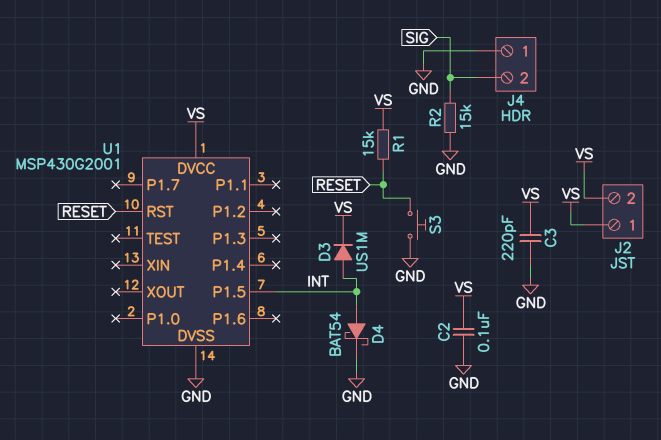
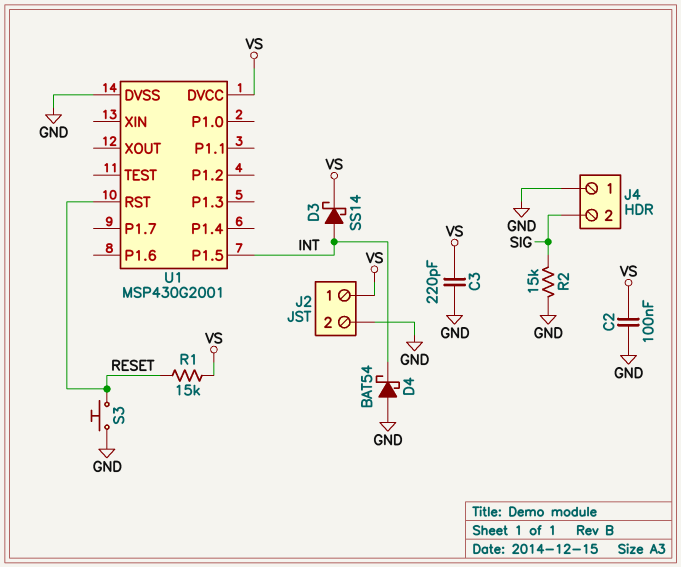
D3: diode US1M (A INT, K VS) -> schottky SS14 (A INT, K VS)
D4: schottky BAT54 (A INT, K GND) -> schottky BAT54 (A GND, K INT)
J2 pin 2: VS -> GND

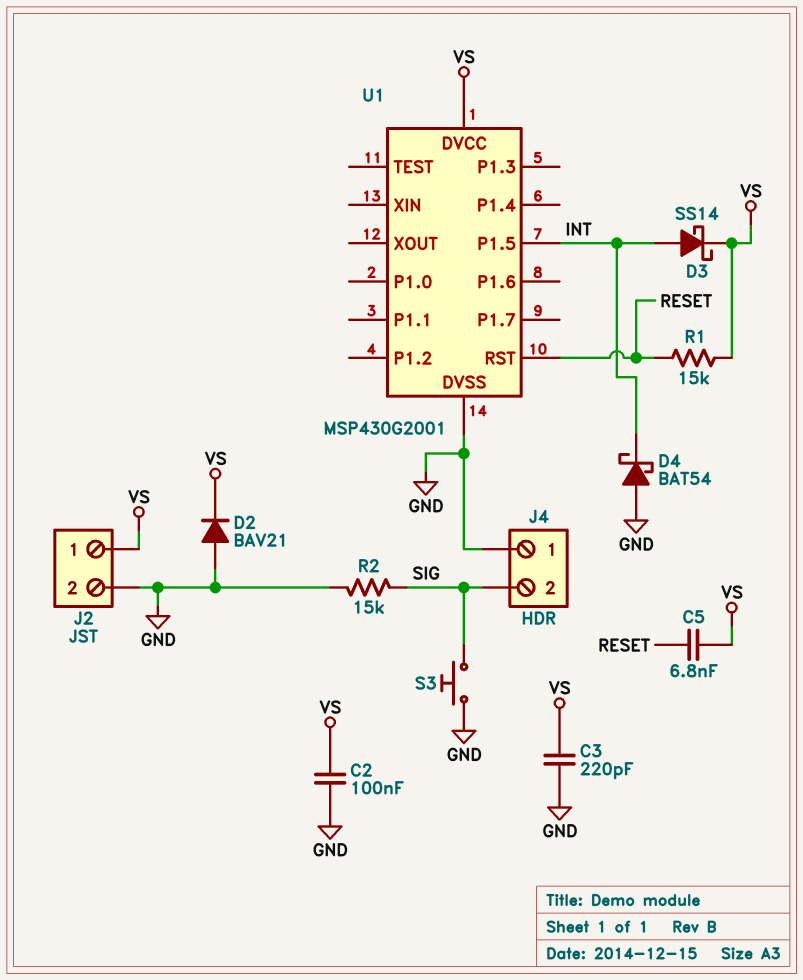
C5: none -> 6.8nF (RESET, VS)
D2: none -> diode BAV21 (A GND, K VS)
S3: button (GND, RESET) -> button (GND, SIG)

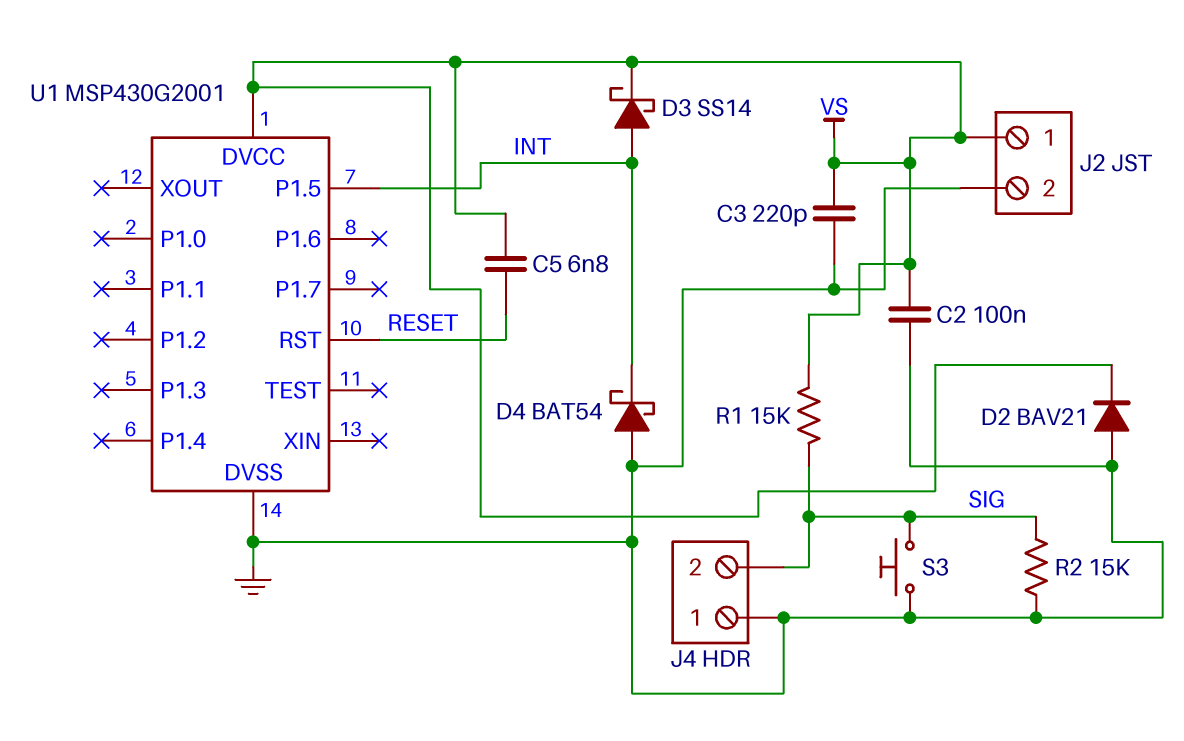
R1: 15k (RESET, VS) -> 15k (SIG, VS)

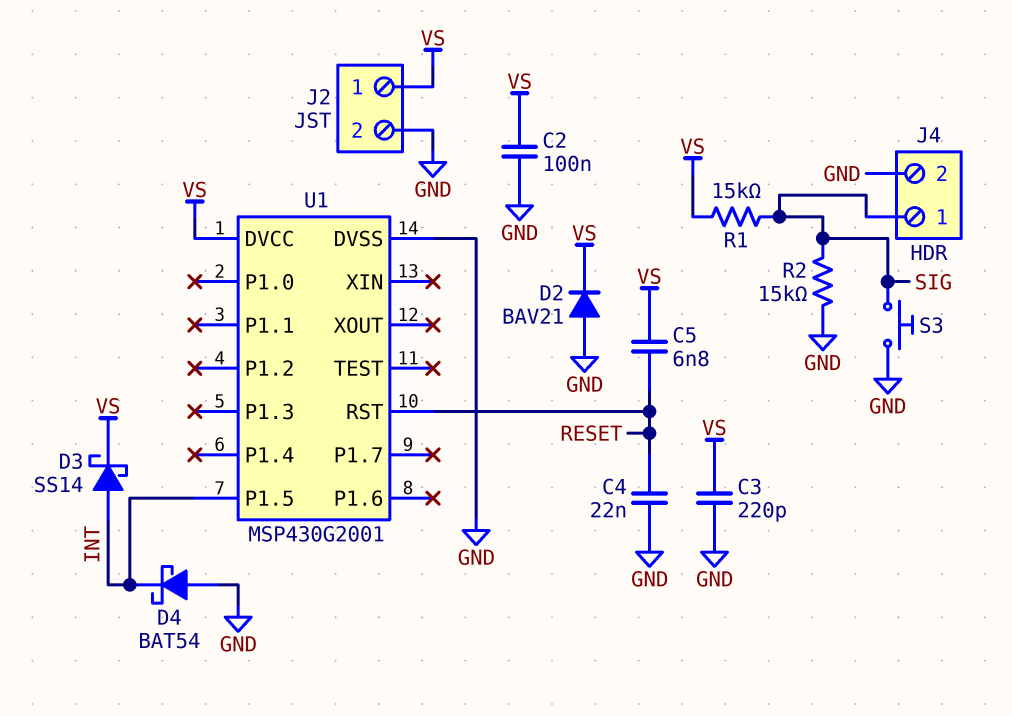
C4: none -> 22nF (GND, RESET)
J4 pin 1: GND -> SIG
J4 pin 2: SIG -> GND

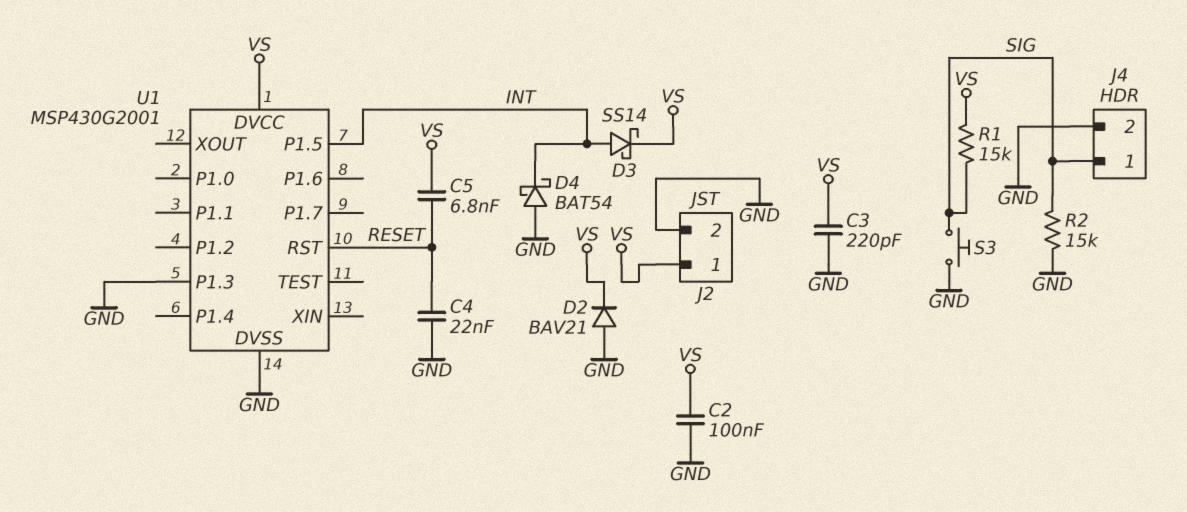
U1 pin P1.3: none -> GND

